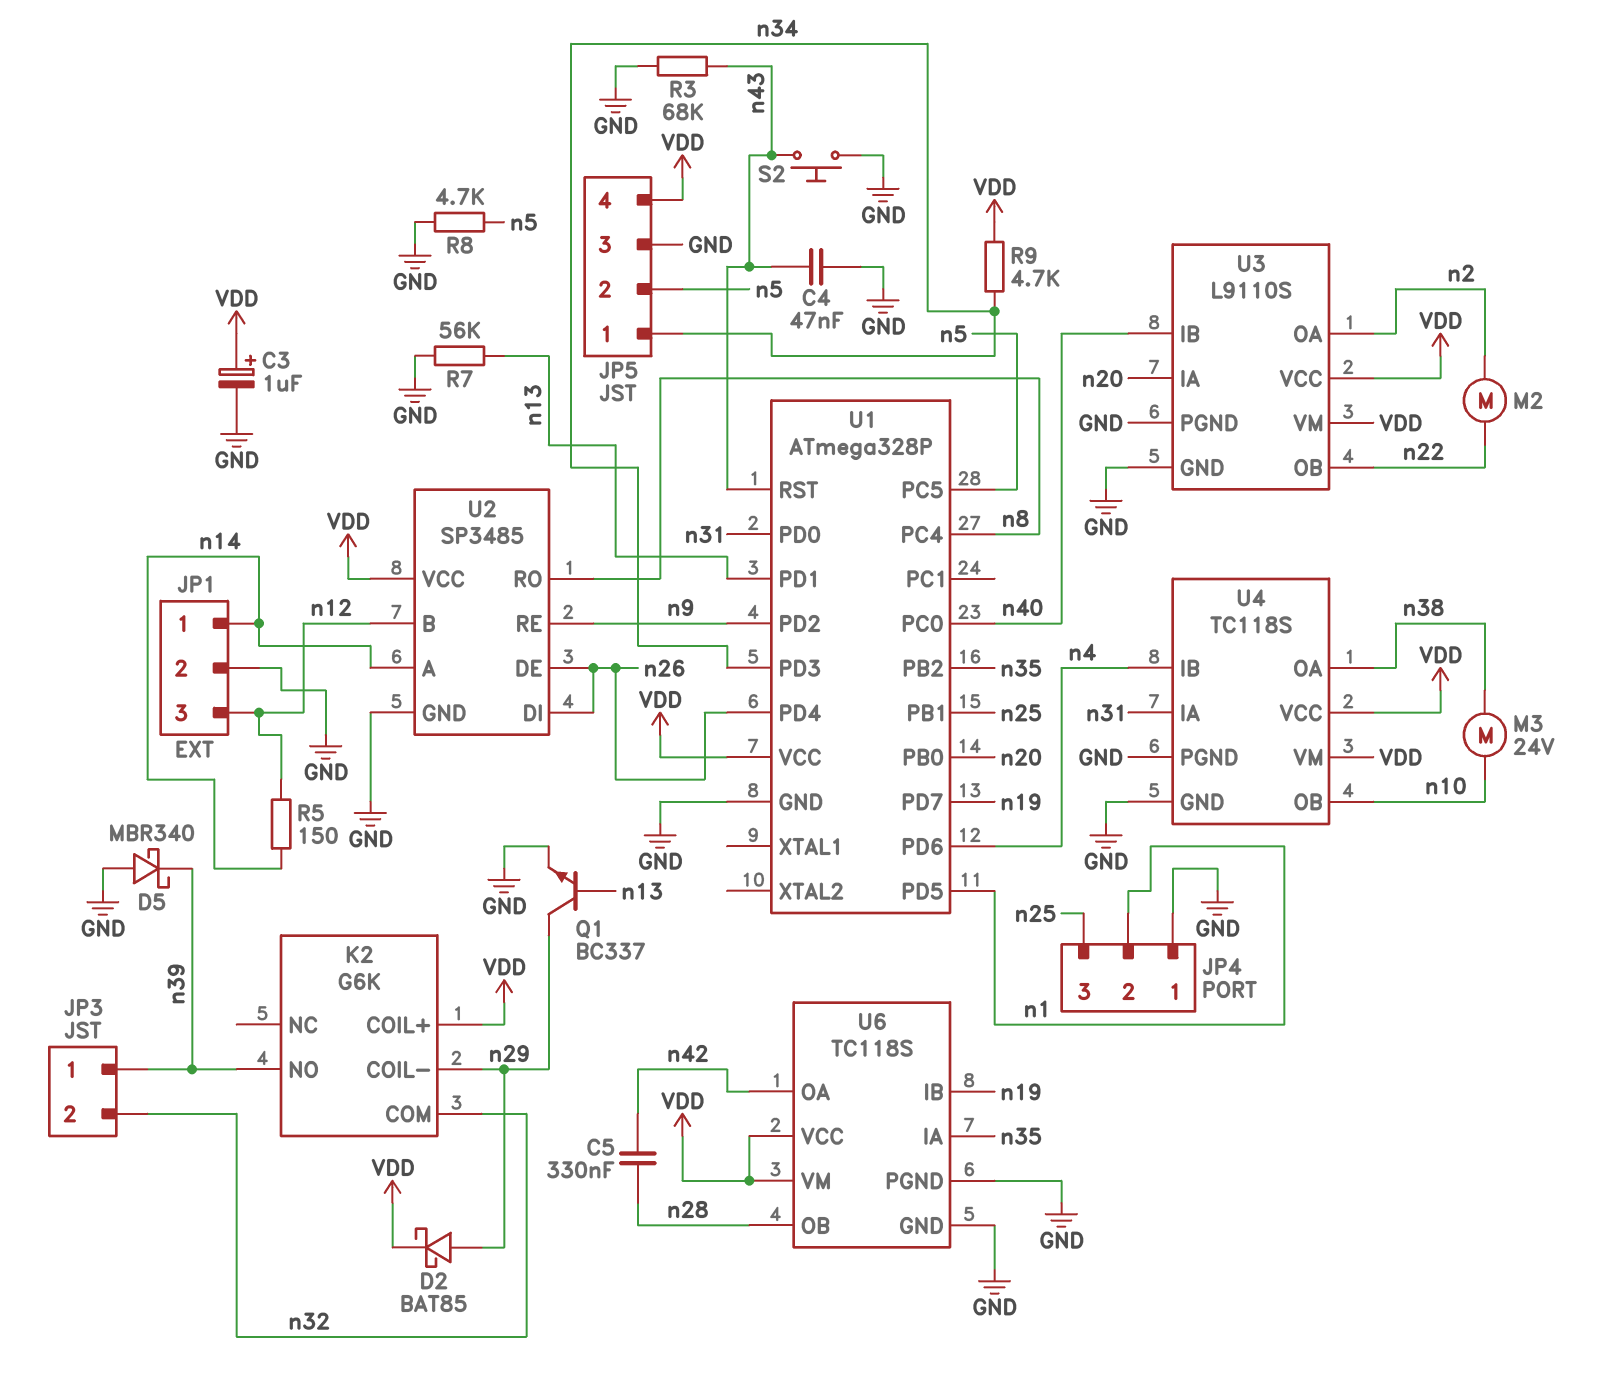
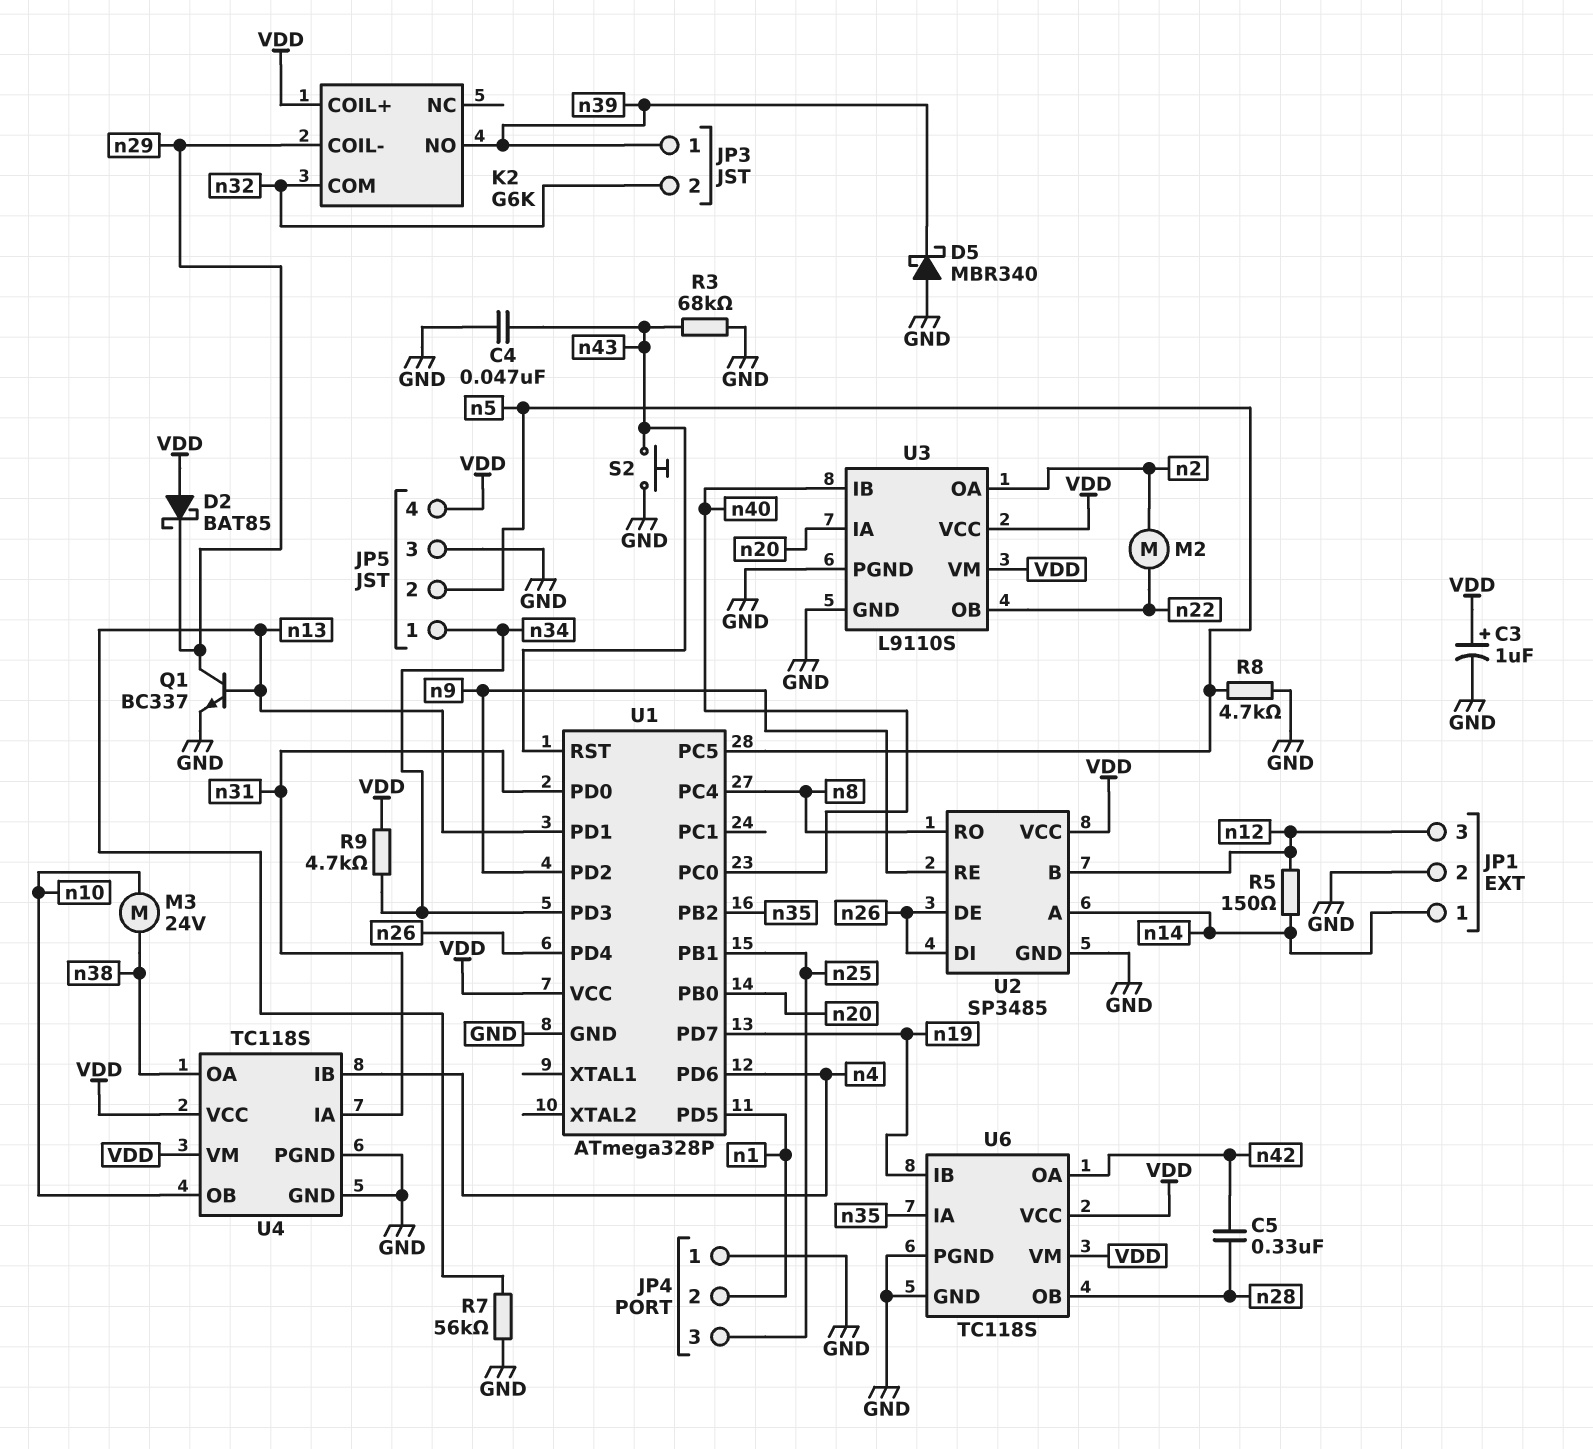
D2: schottky BAT85 (A n29, K VDD) -> schottky BAT85 (A VDD, K n29)

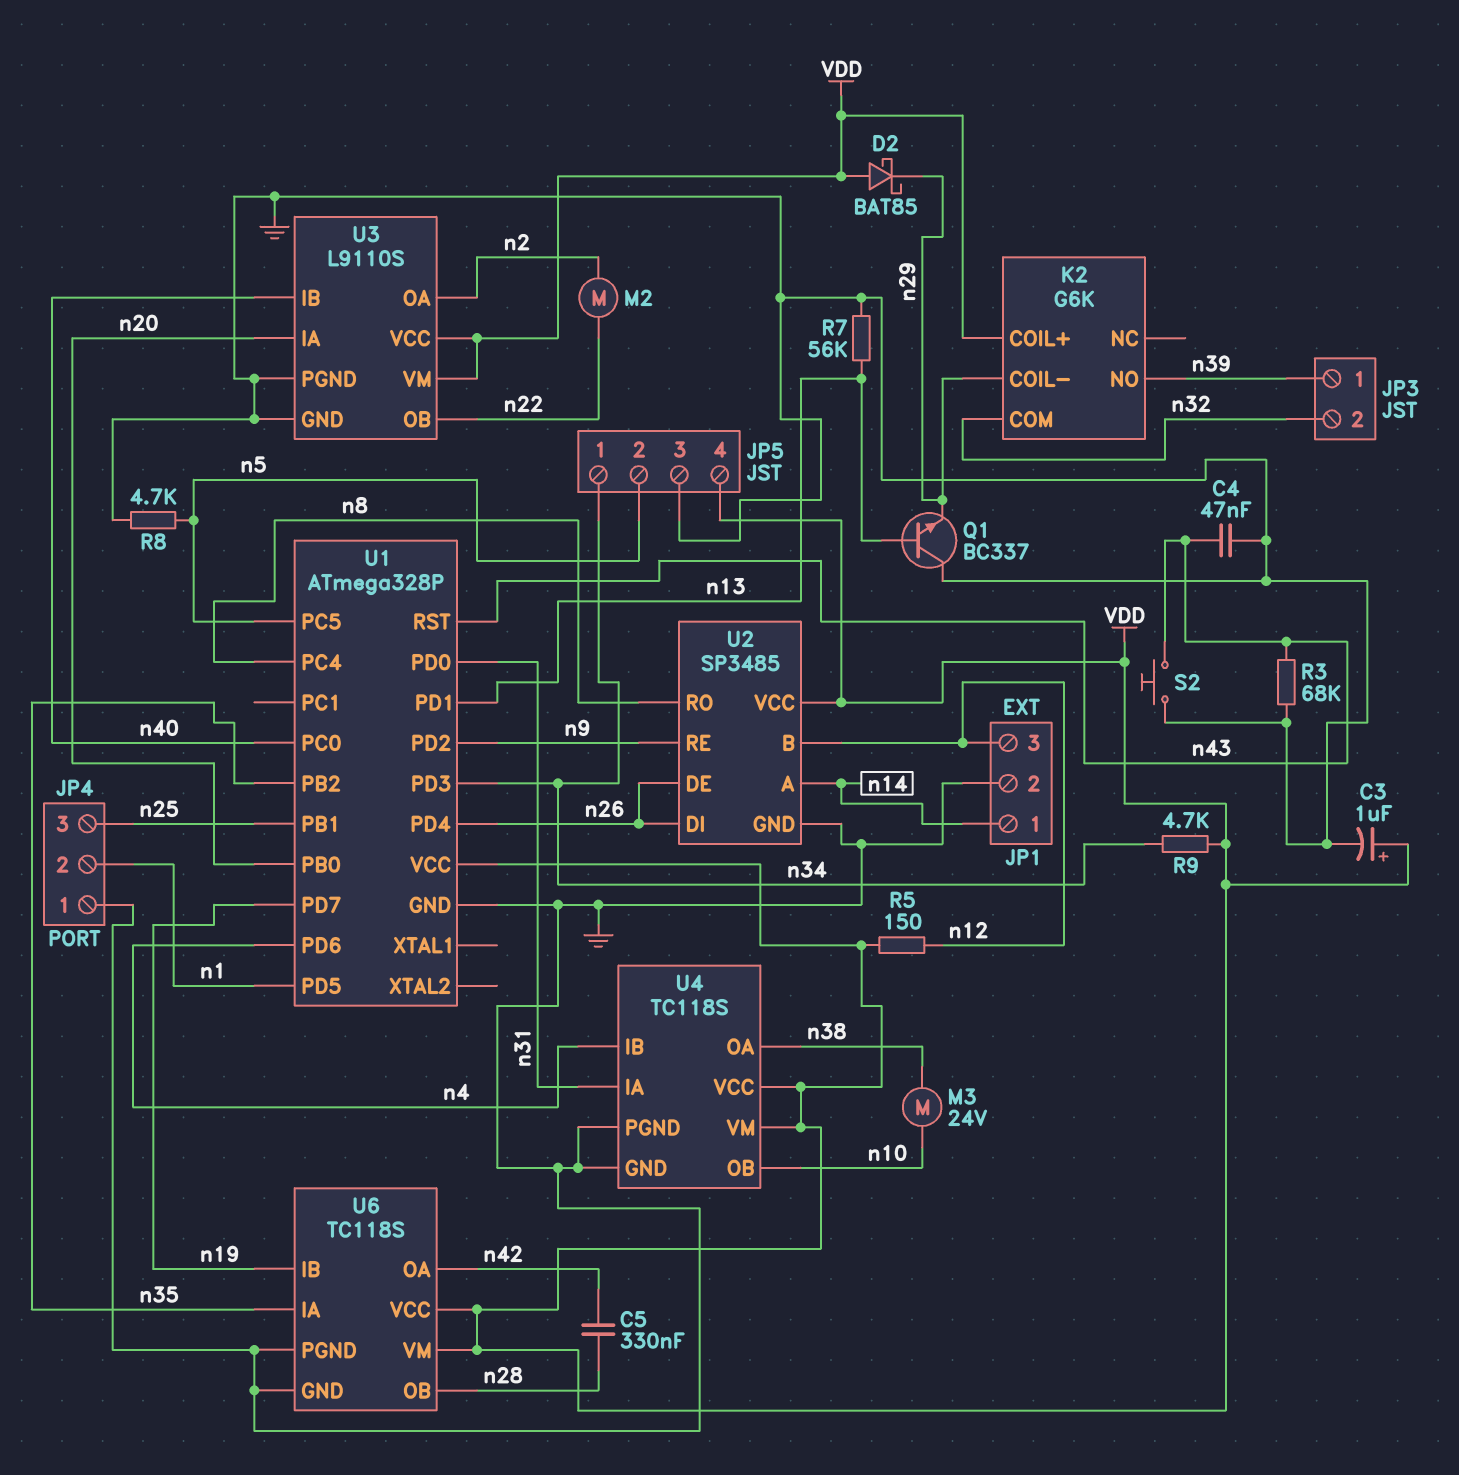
D5: schottky MBR340 (A GND, K n39) -> none
Q1: NPN BC337 (B n13, C n29, E GND) -> NPN BC337 (B n13, C GND, E n29)
R5: 150 (n12, n14) -> 150 (VDD, n12)

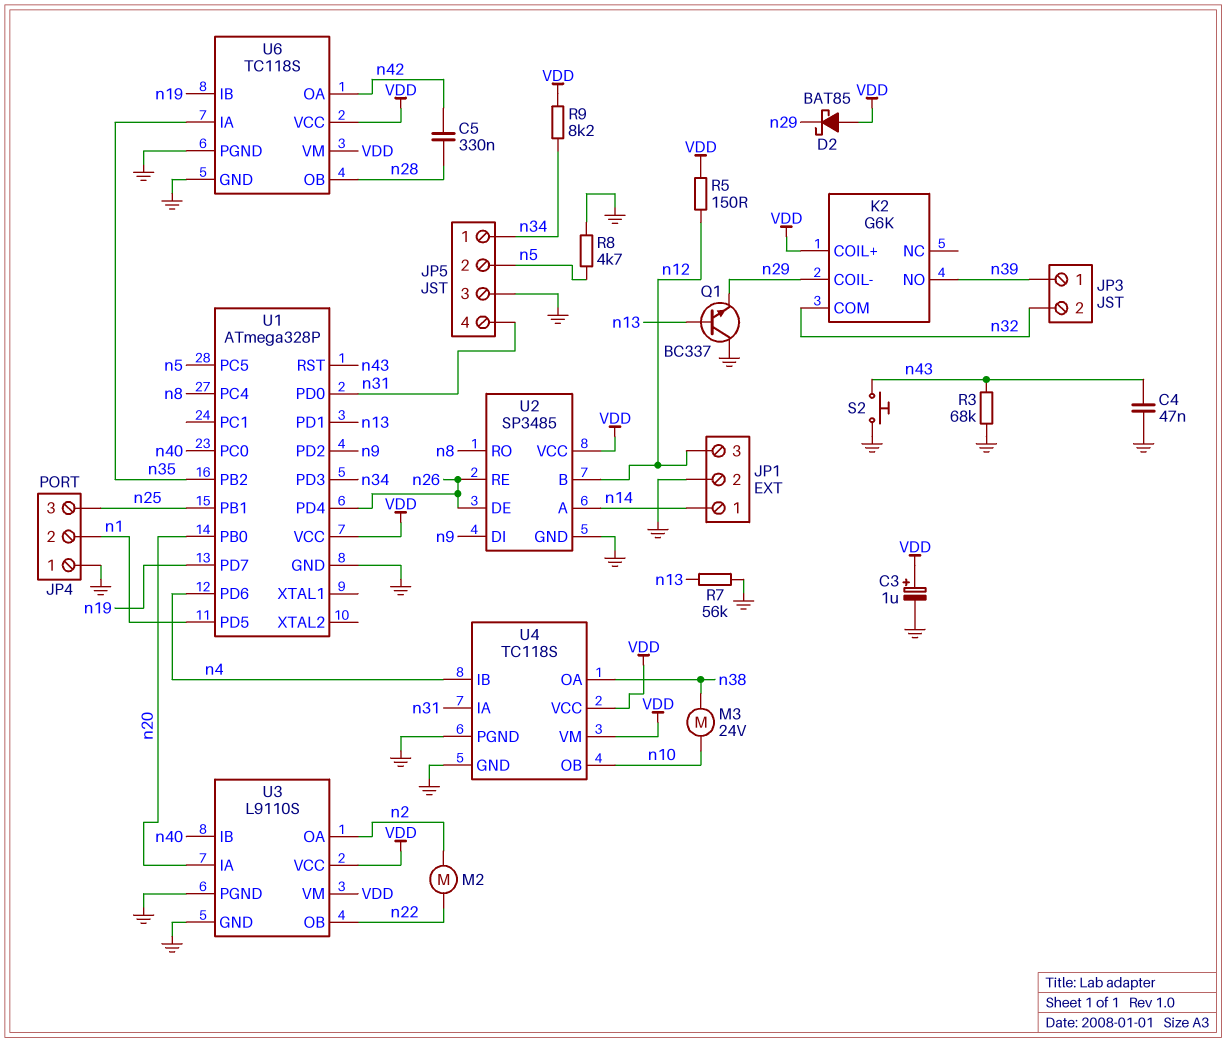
JP5 pin 4: VDD -> n31
R9: 4.7k (VDD, n34) -> 8.2k (VDD, n34)
U2 pin DI: n26 -> n9
U2 pin RE: n9 -> n26

